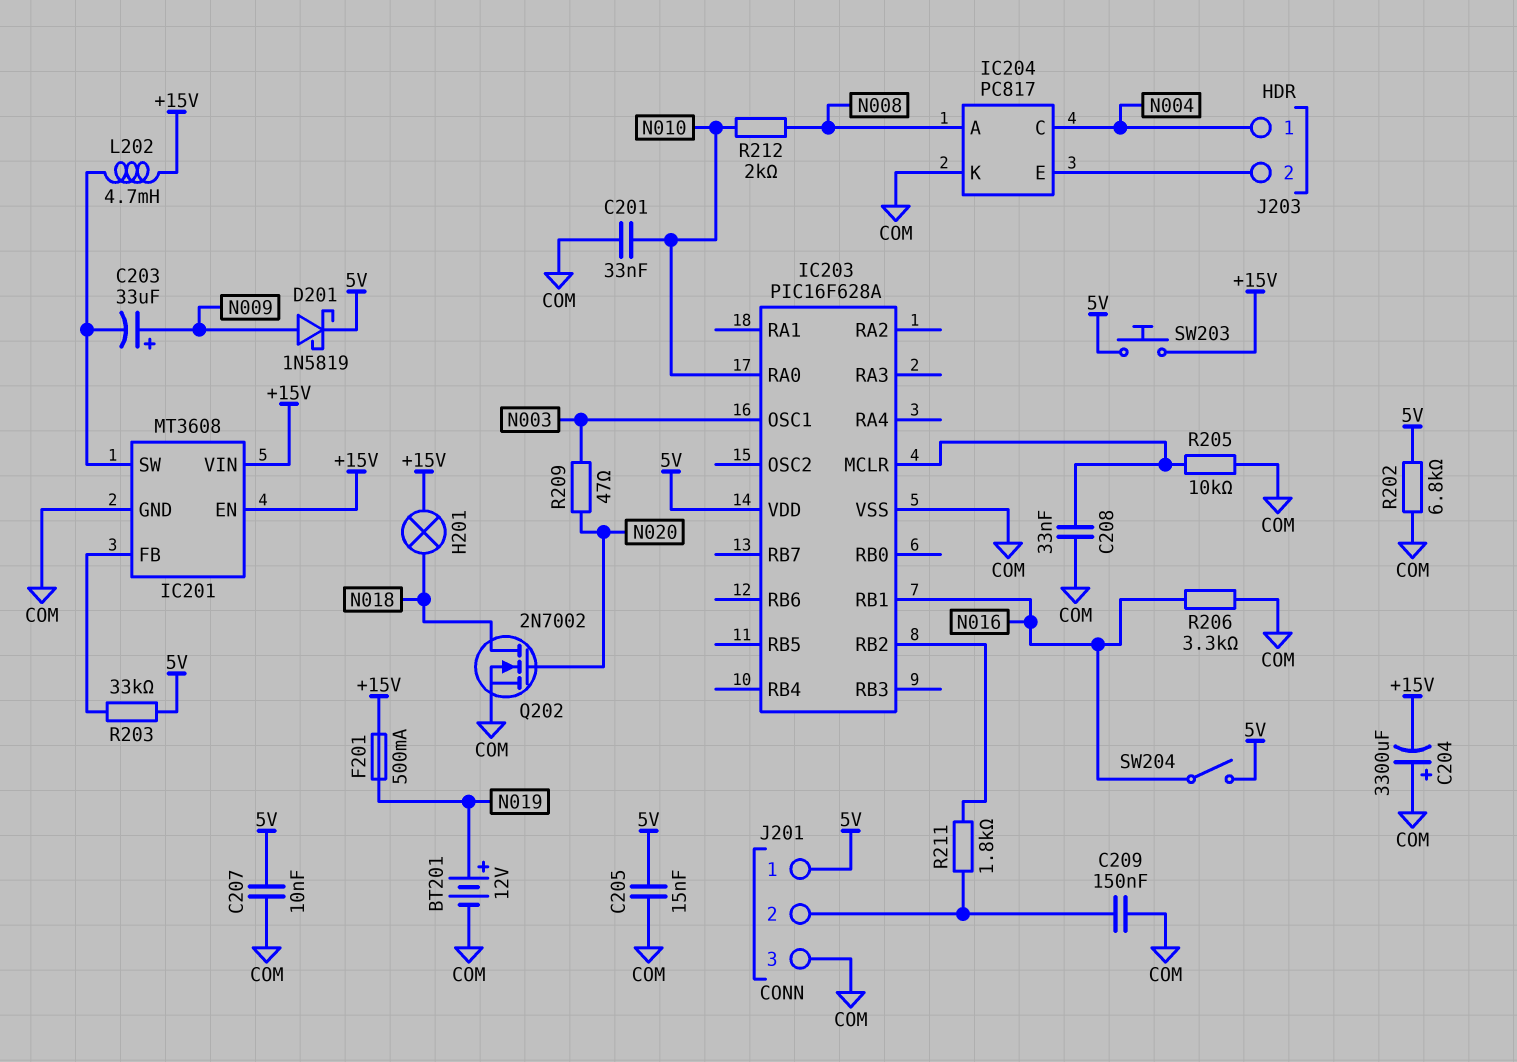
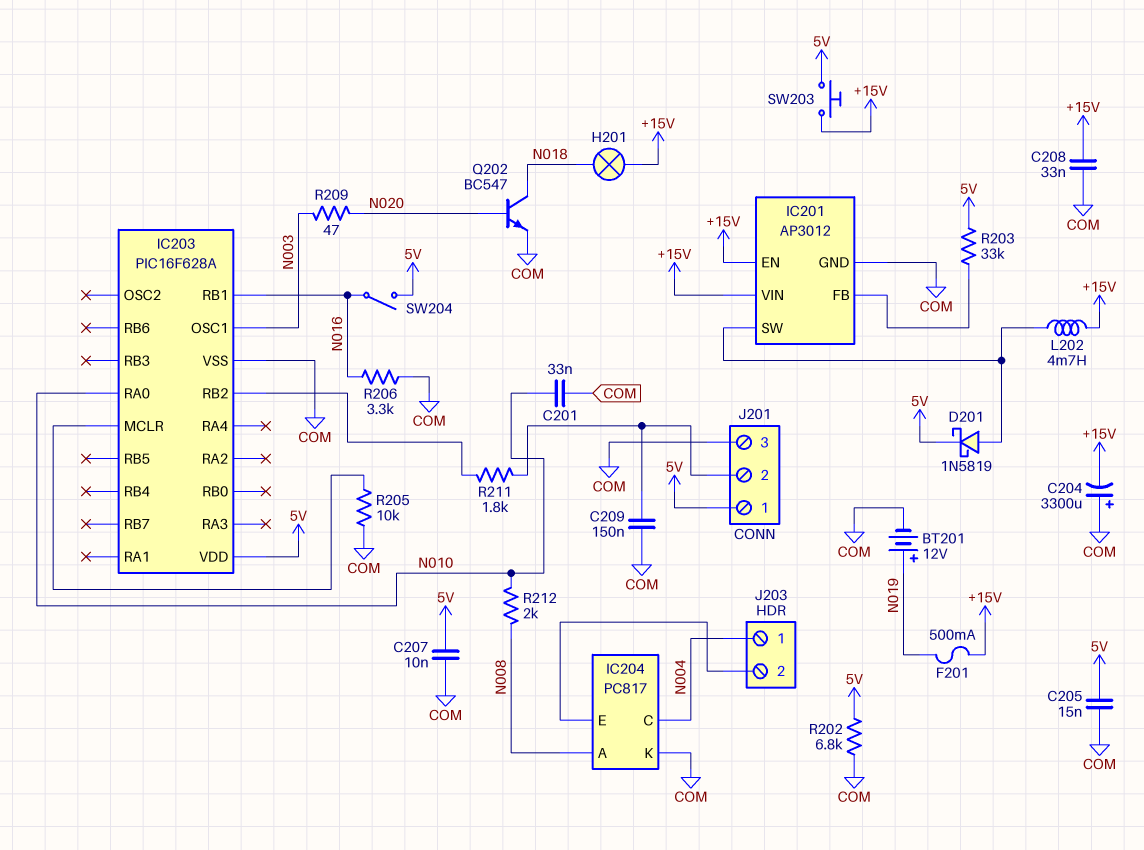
C203: 33uF (plus N009, minus IC201/SW) -> none
C208: 33nF (COM, IC203/MCLR) -> 33nF (+15V, COM)
D201: schottky 1N5819 (A N009, K 5V) -> schottky 1N5819 (A IC201/SW, K 5V)
IC201: MT3608 -> AP3012
Q202: NMOS 2N7002 (G N020, D N018, S COM) -> NPN BC547 (B N020, C N018, E COM)

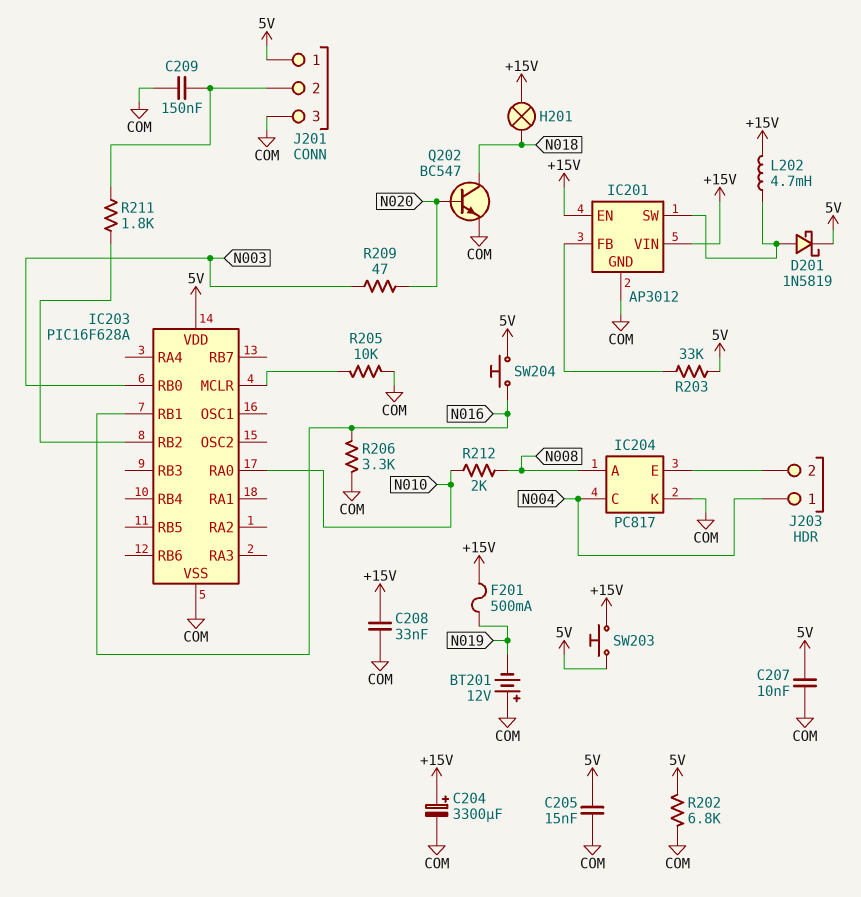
BT201: 12V (plus N019, minus COM) -> 12V (plus COM, minus N019)
C201: 33nF (COM, N010) -> none
C204: 3300uF (plus COM, minus +15V) -> 3300uF (plus +15V, minus COM)
IC203 pin OSC1: N003 -> none
IC203 pin RB0: none -> N003
SW204: switch (5V, N016) -> button (5V, N016)

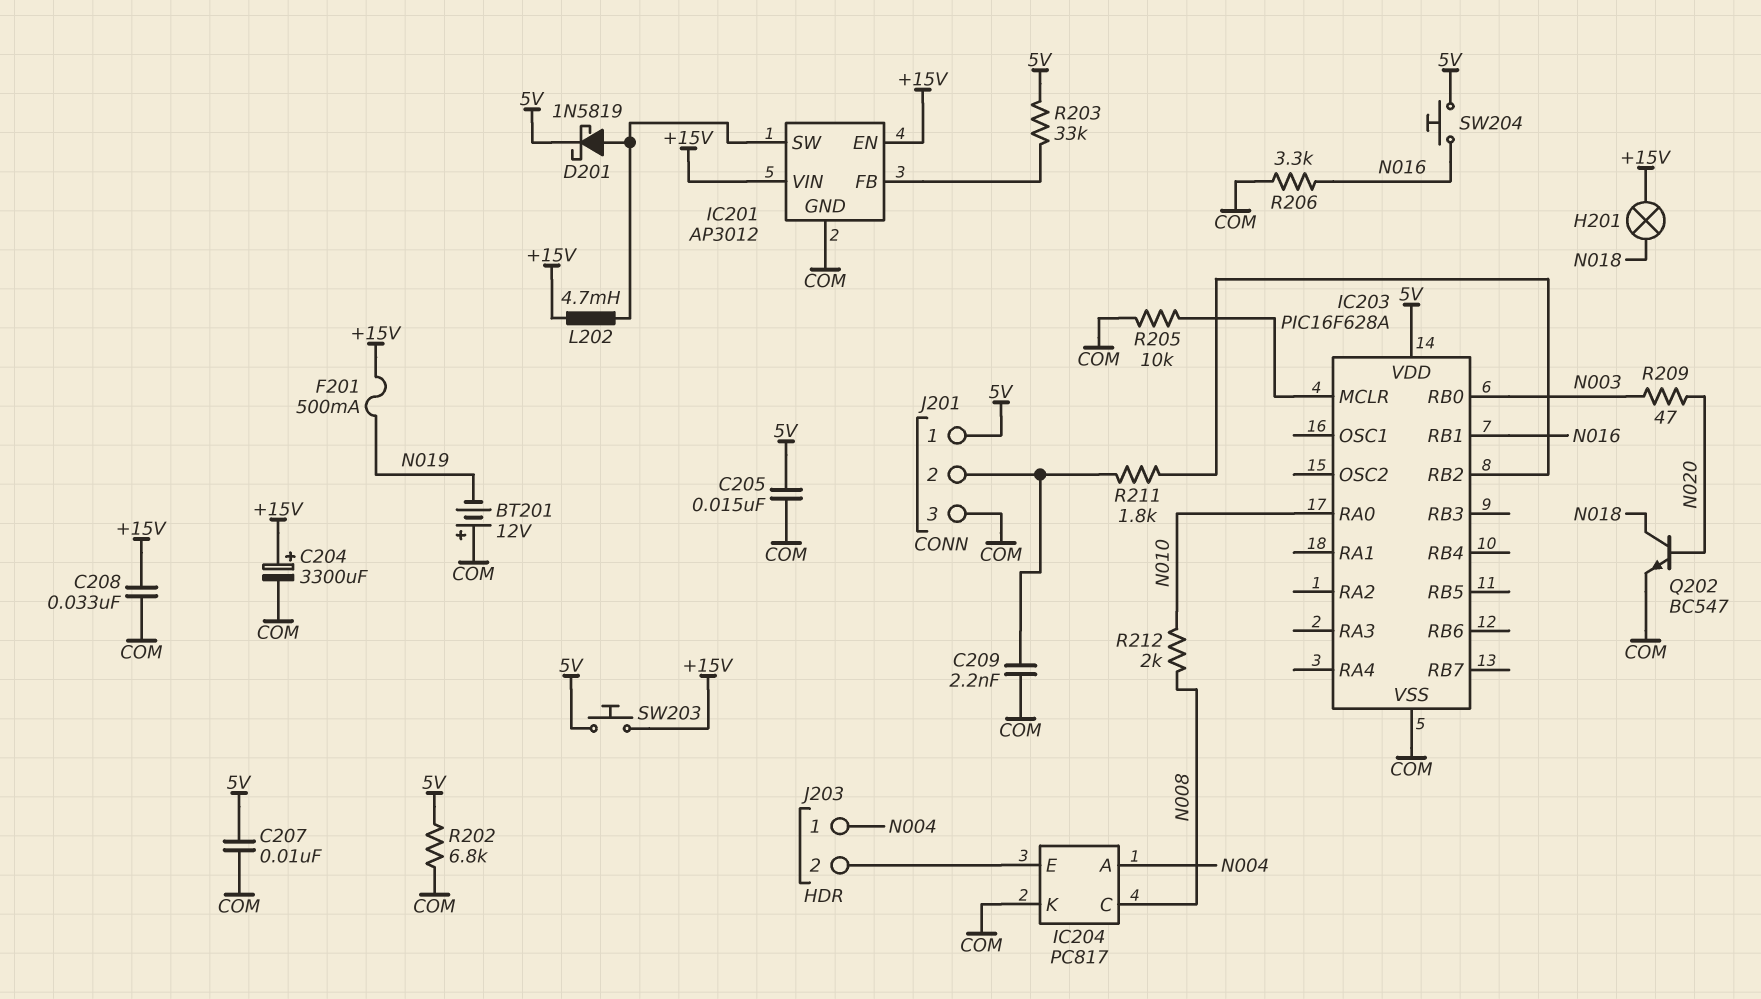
C209: 150nF (COM, J201/2) -> 2.2nF (COM, J201/2)
IC204 pin A: N008 -> N004
IC204 pin C: N004 -> N008

